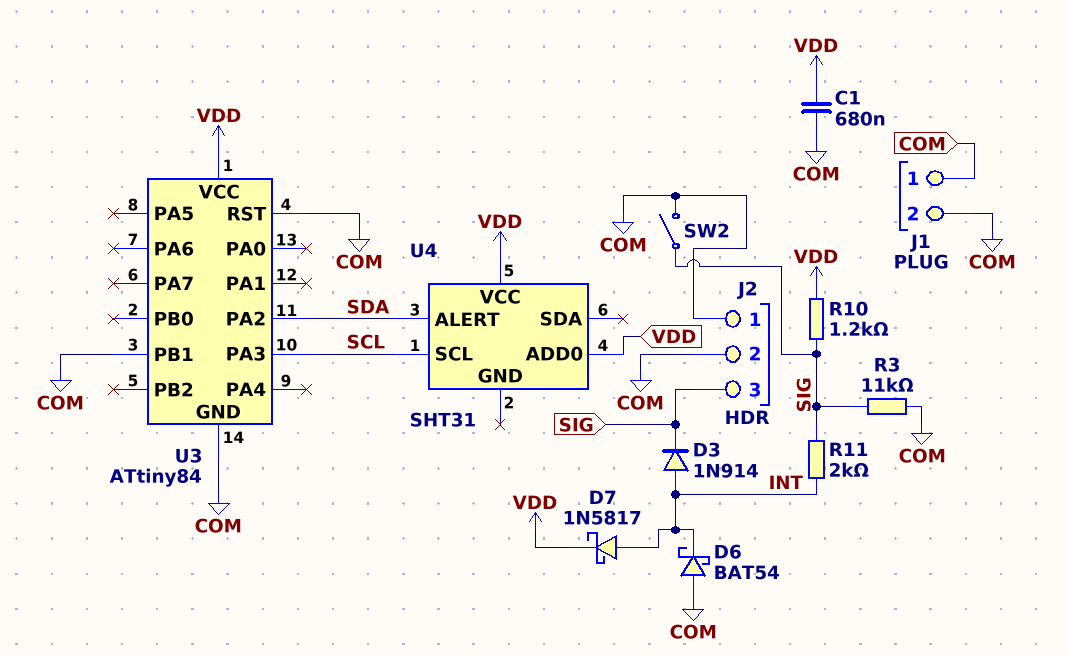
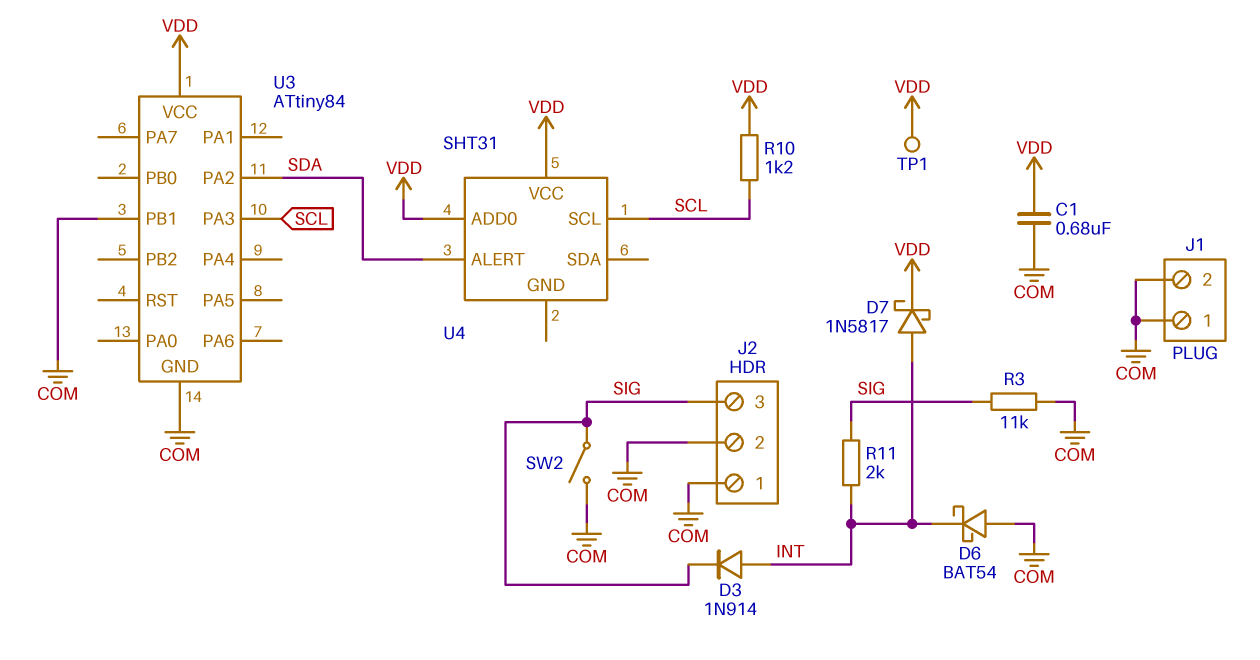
R10: 1.2k (SIG, VDD) -> 1.2k (SCL, VDD)
TP1: none -> test point (VDD)
U3 pin RST: COM -> none

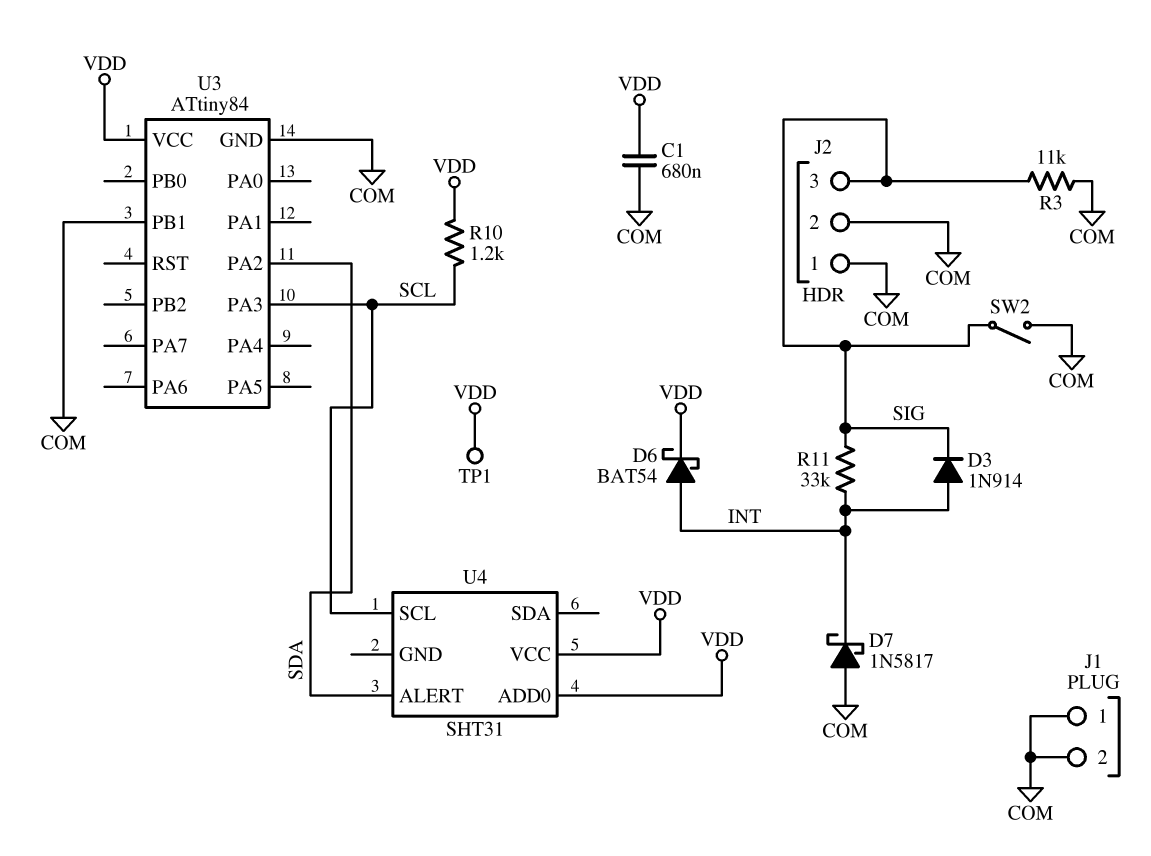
D6: schottky BAT54 (A COM, K INT) -> schottky BAT54 (A INT, K VDD)
D7: schottky 1N5817 (A INT, K VDD) -> schottky 1N5817 (A COM, K INT)
R11: 2k (INT, SIG) -> 33k (INT, SIG)

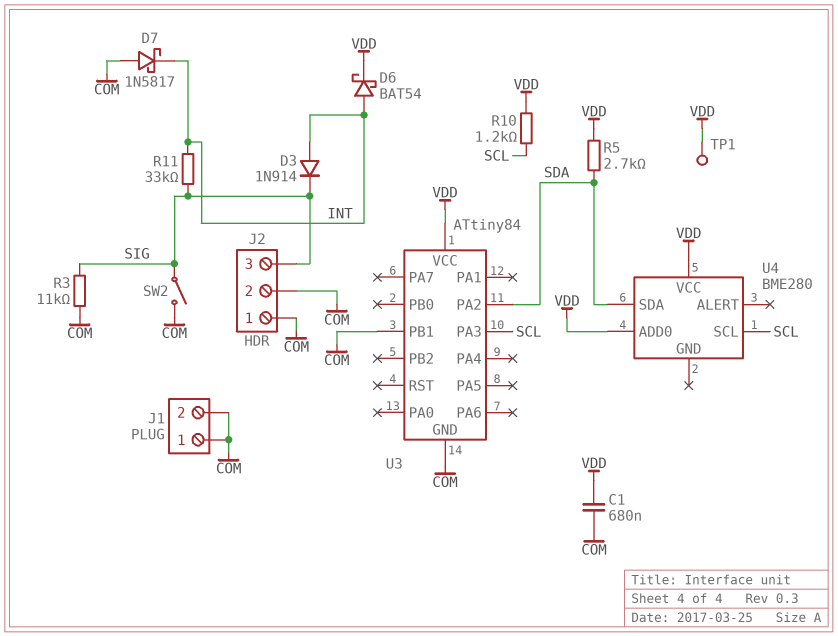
R5: none -> 2.7k (SDA, VDD)
U4: SHT31 -> BME280
U4 pin ALERT: SDA -> none
U4 pin SDA: none -> SDA

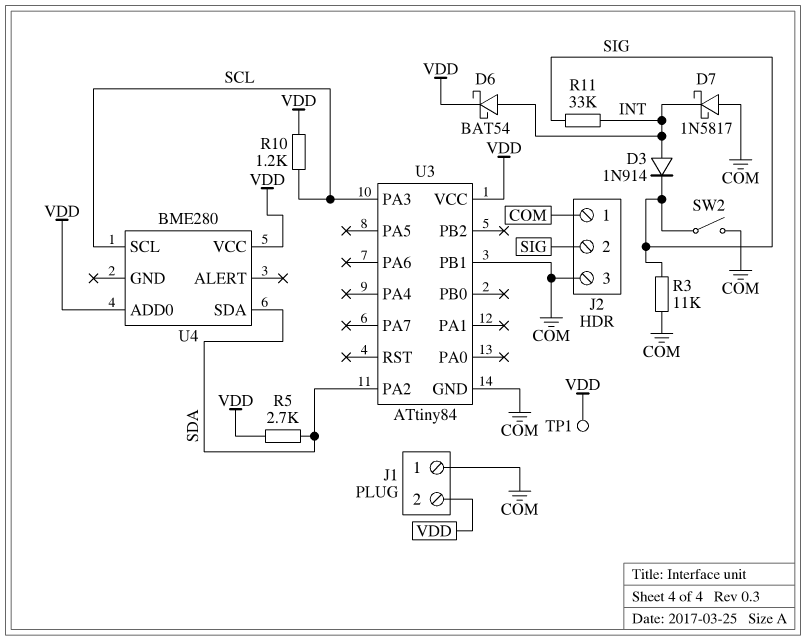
C1: 680nF (COM, VDD) -> none
J1 pin 2: COM -> VDD
J2 pin 2: COM -> SIG
J2 pin 3: SIG -> COM

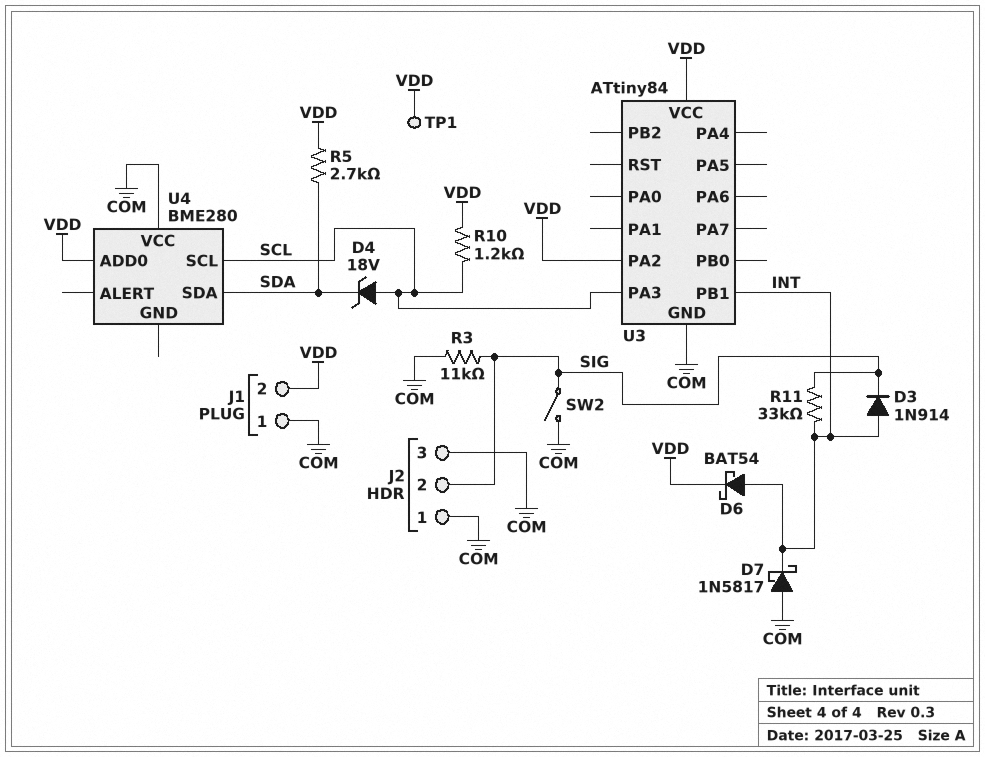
D4: none -> zener 18V (A SCL, K SDA)
U3 pin PA2: SDA -> VDD
U3 pin PB1: COM -> INT
U4 pin VCC: VDD -> COM

